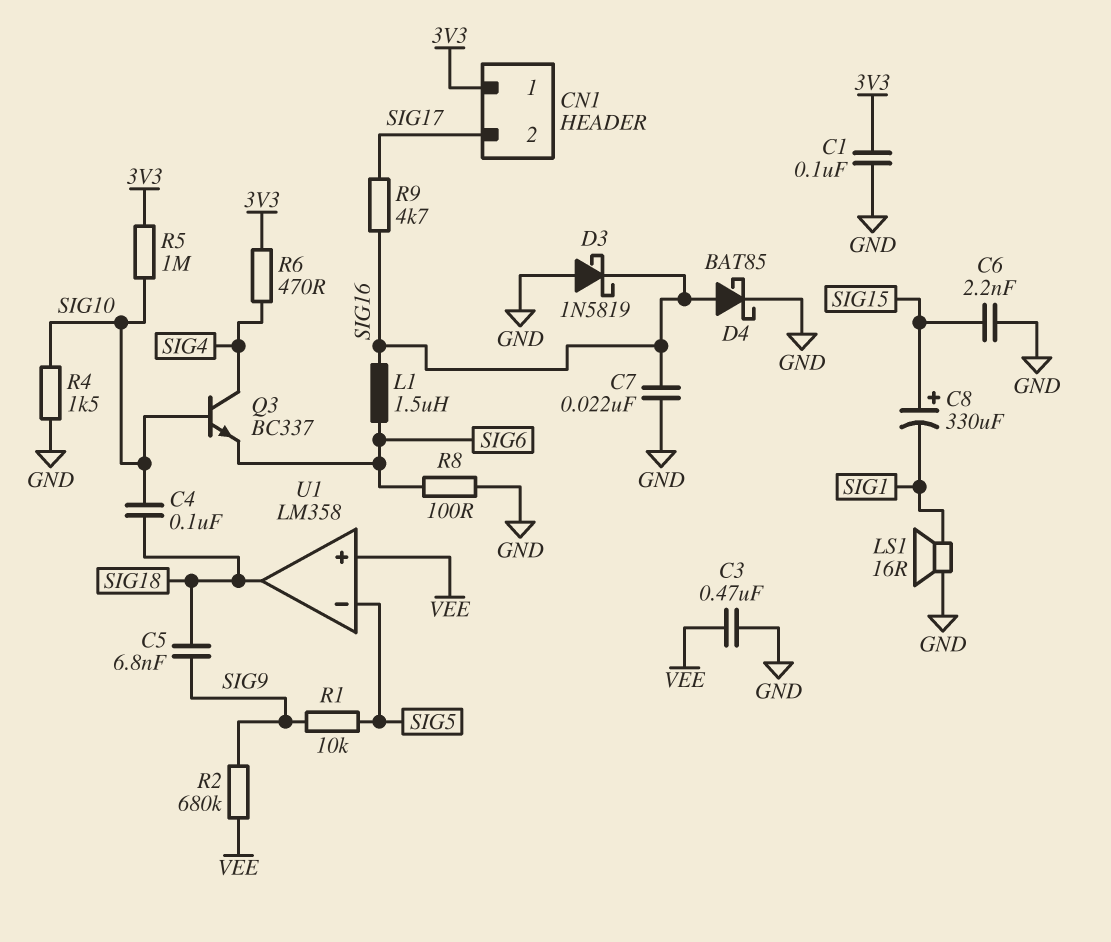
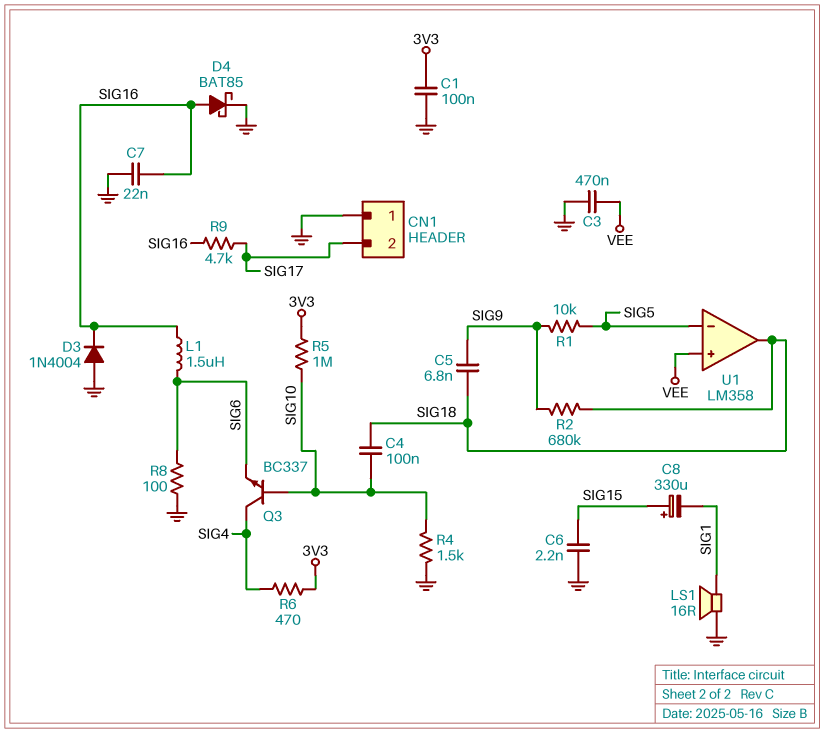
CN1 pin 1: 3V3 -> GND
D3: schottky 1N5819 (A GND, K SIG16) -> diode 1N4004 (A GND, K SIG16)
R2: 680k (SIG9, VEE) -> 680k (SIG9, SIG18)

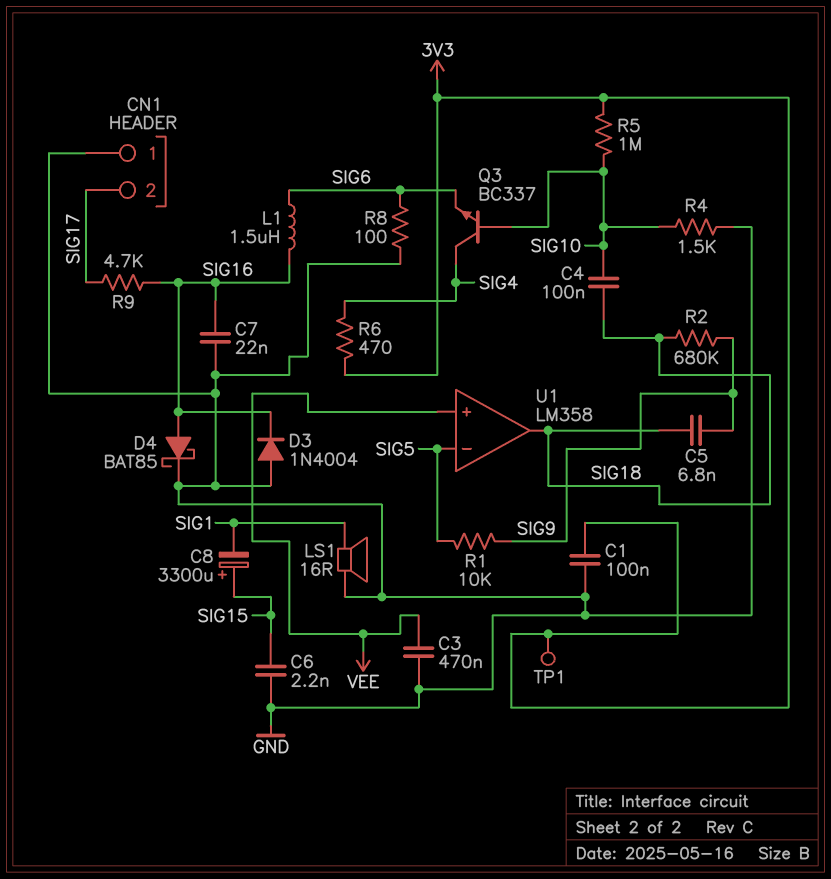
C8: 330uF (plus SIG15, minus SIG1) -> 3300uF (plus SIG15, minus SIG1)
TP1: none -> test point (3V3)

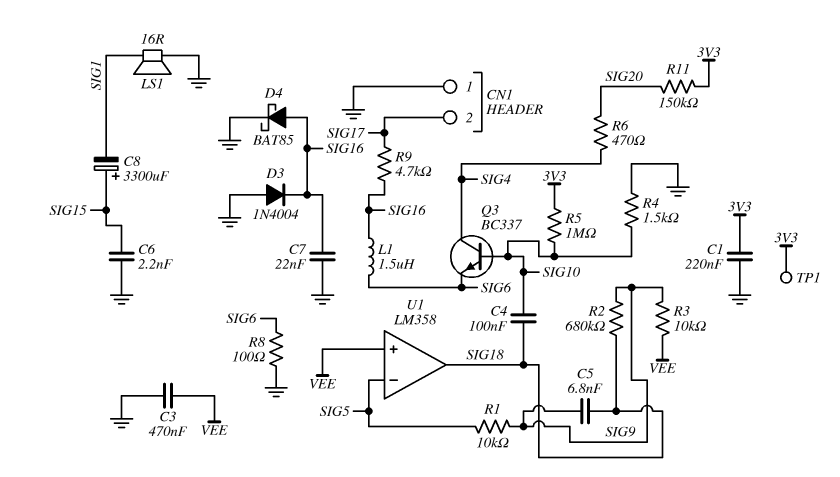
C1: 100nF (3V3, GND) -> 220nF (3V3, GND)
R3: none -> 10k (SIG9, VEE)
R6: 470 (3V3, SIG4) -> 470 (SIG4, SIG20)
R11: none -> 150k (3V3, SIG20)

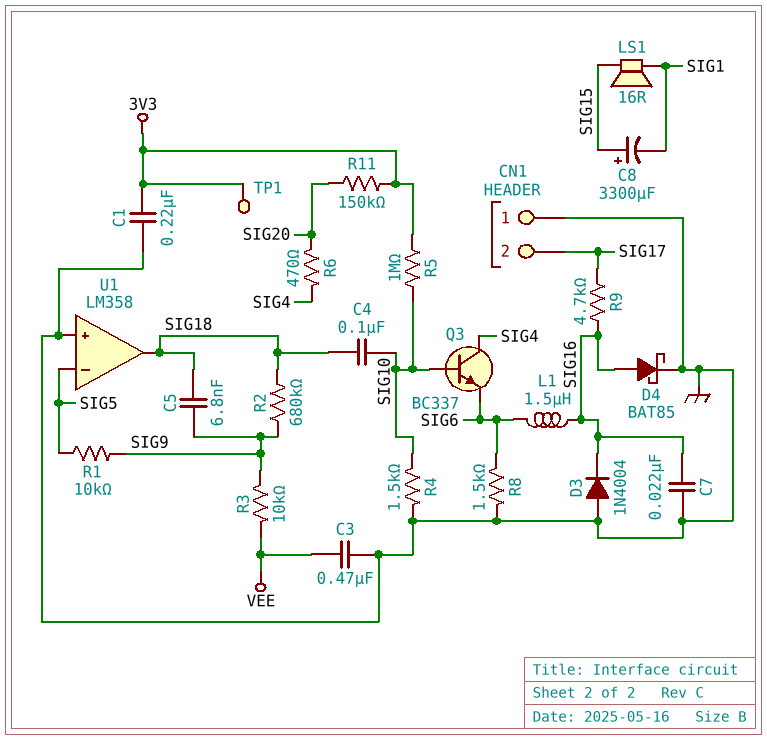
C6: 2.2nF (GND, SIG15) -> none
LS1: speaker 16R (GND, SIG1) -> speaker 16R (SIG1, SIG15)
R8: 100 (GND, SIG6) -> 1.5k (GND, SIG6)
U1 pin in+: VEE -> GND

